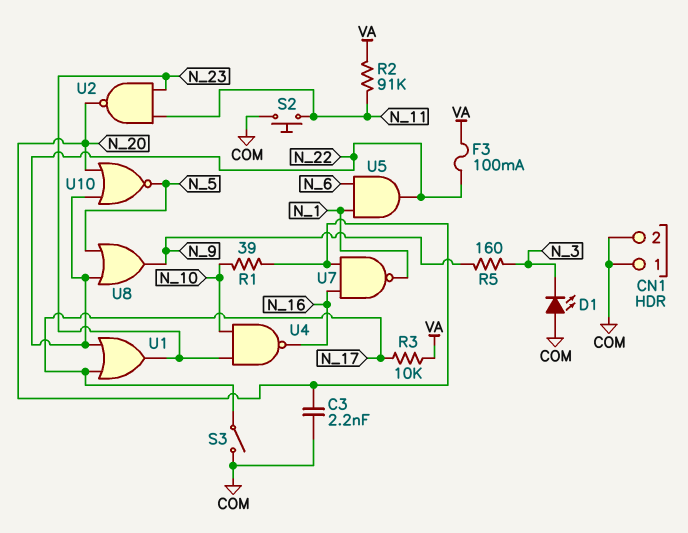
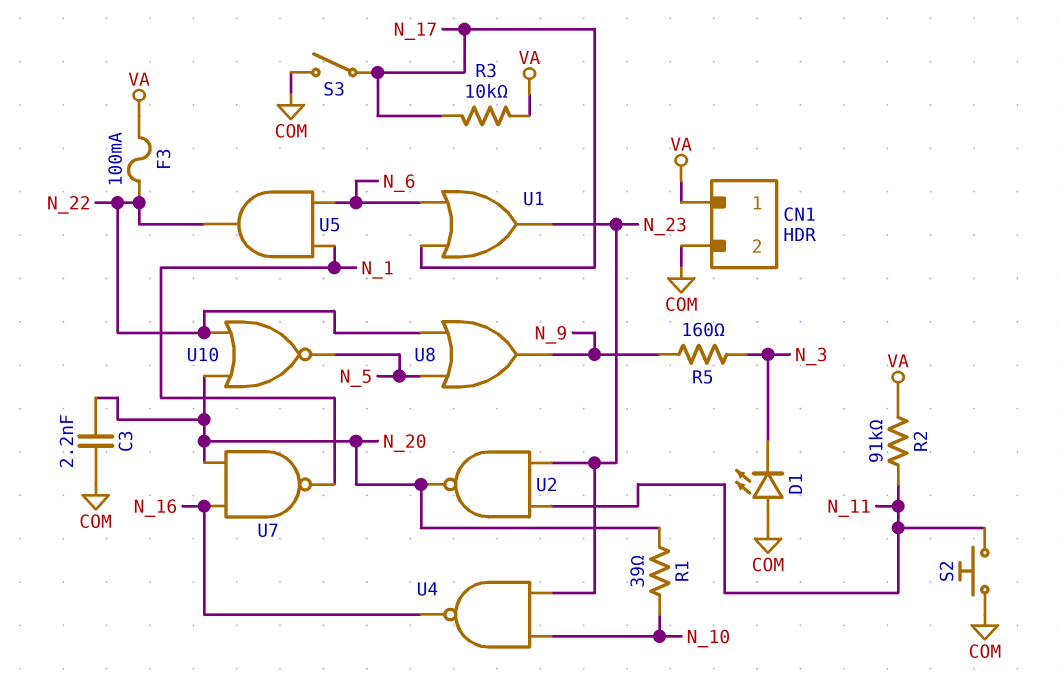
CN1 pin 1: COM -> VA
U1: OR (in N_17, in N_22, out N_23) -> OR (in N_6, in N_17, out N_23)

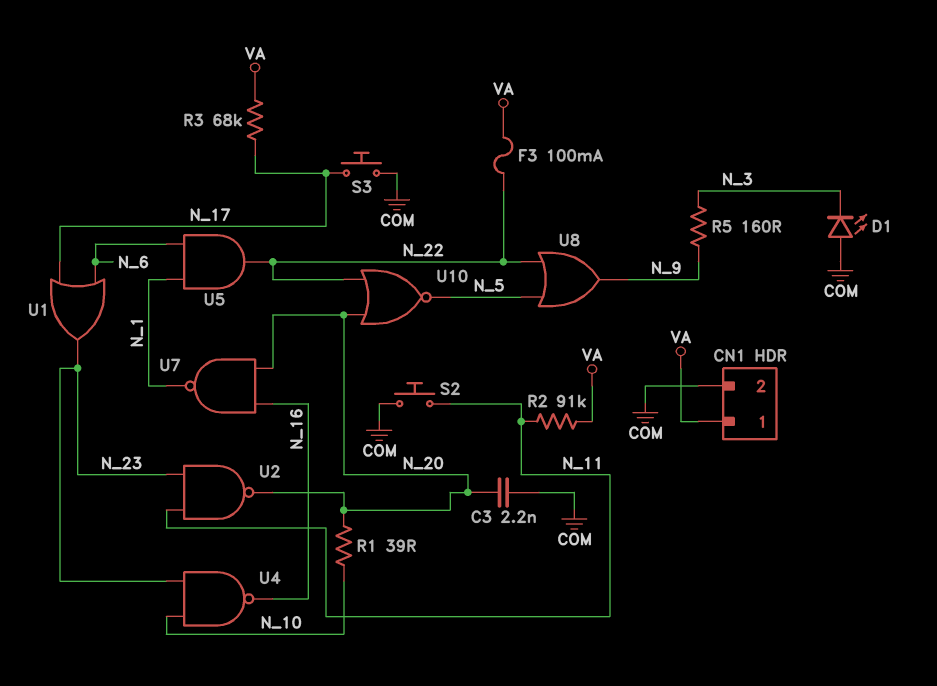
R3: 10k (N_17, VA) -> 68k (N_17, VA)
S3: switch (COM, N_17) -> button (COM, N_17)

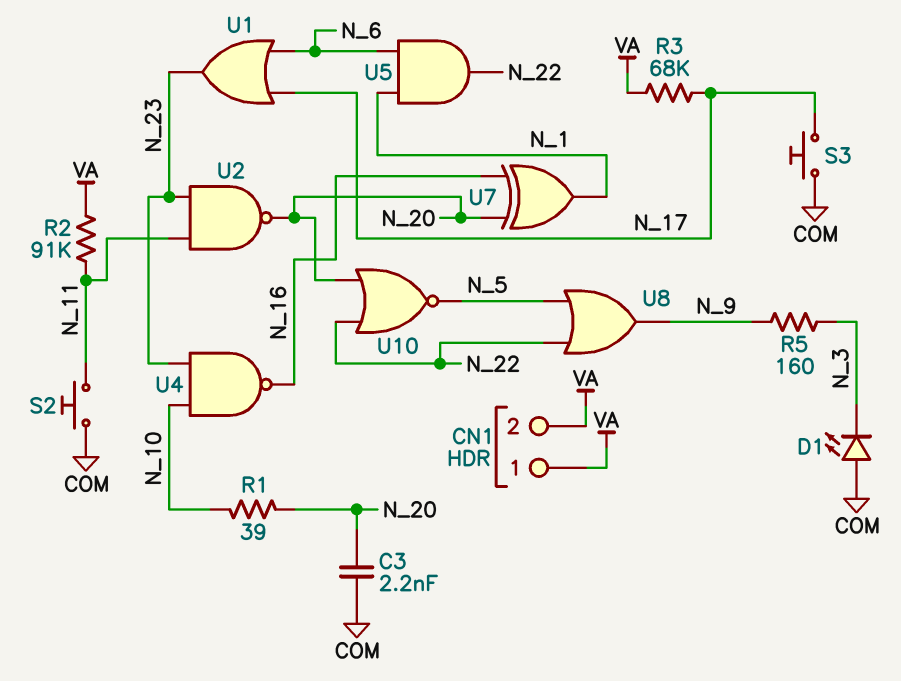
CN1 pin 2: COM -> VA
F3: 100mA (N_22, VA) -> none
U7: NAND (in N_16, in N_20, out N_1) -> XOR (in N_16, in N_20, out N_1)

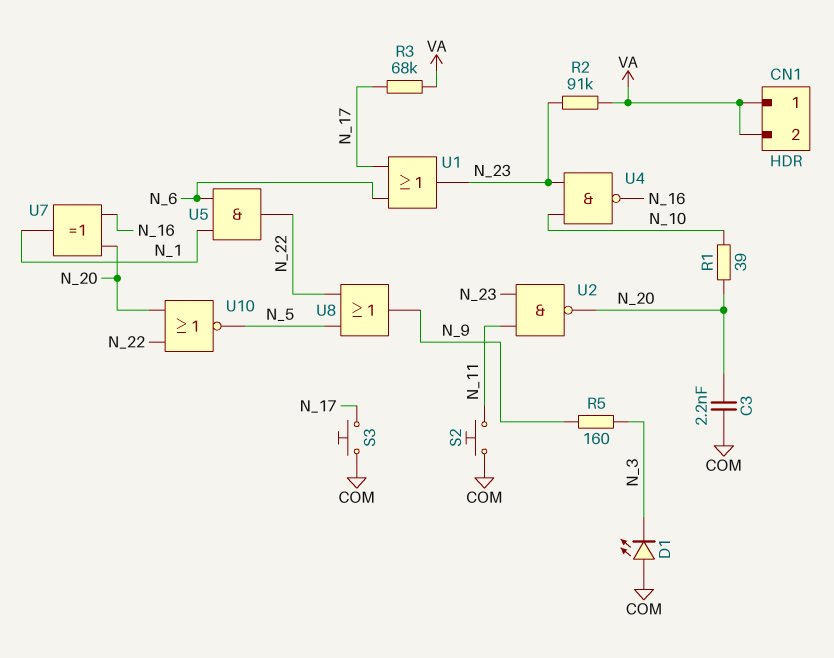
R2: 91k (N_11, VA) -> 91k (N_23, VA)

